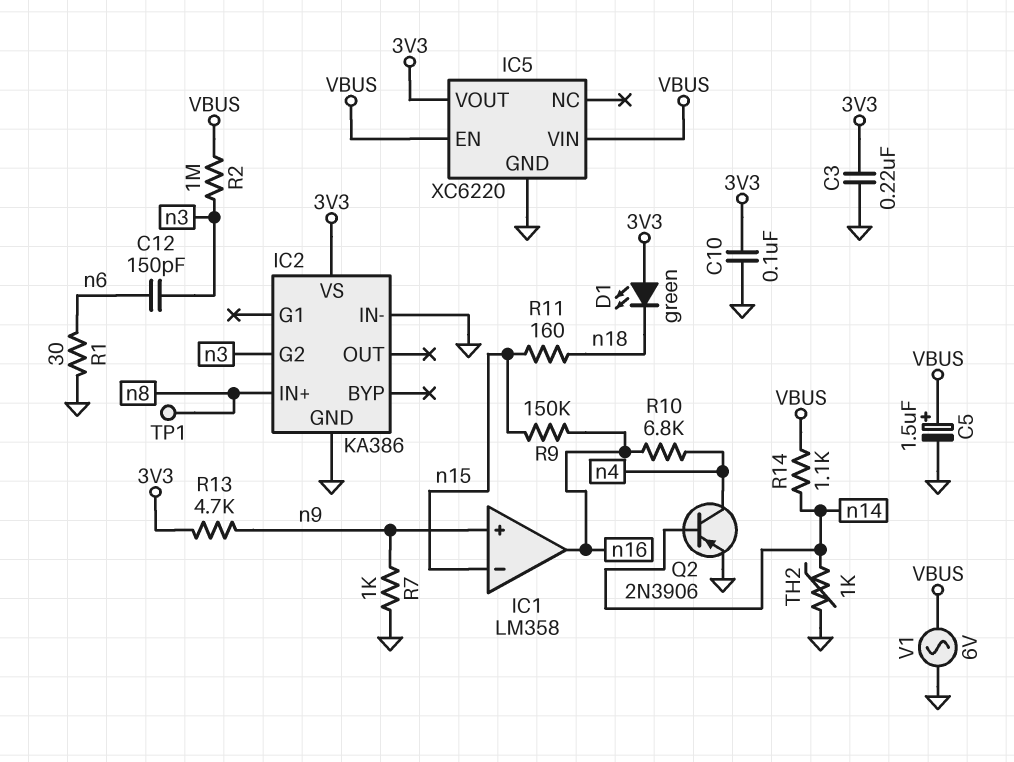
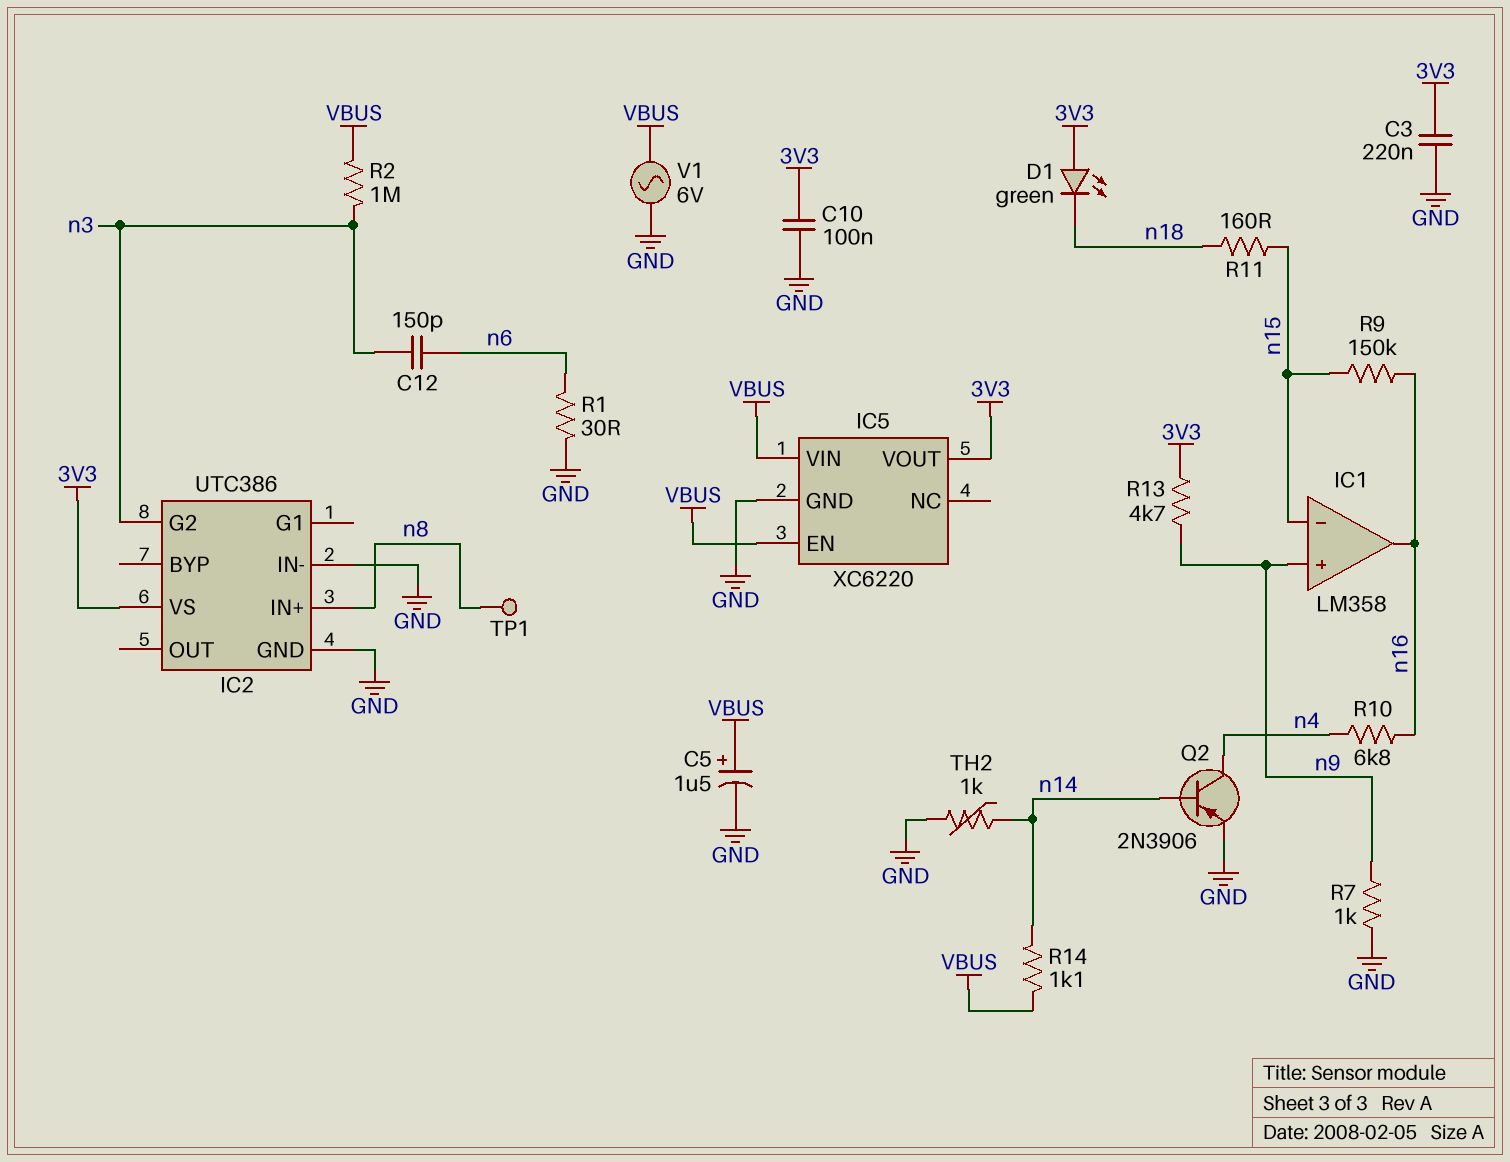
IC2: KA386 -> UTC386

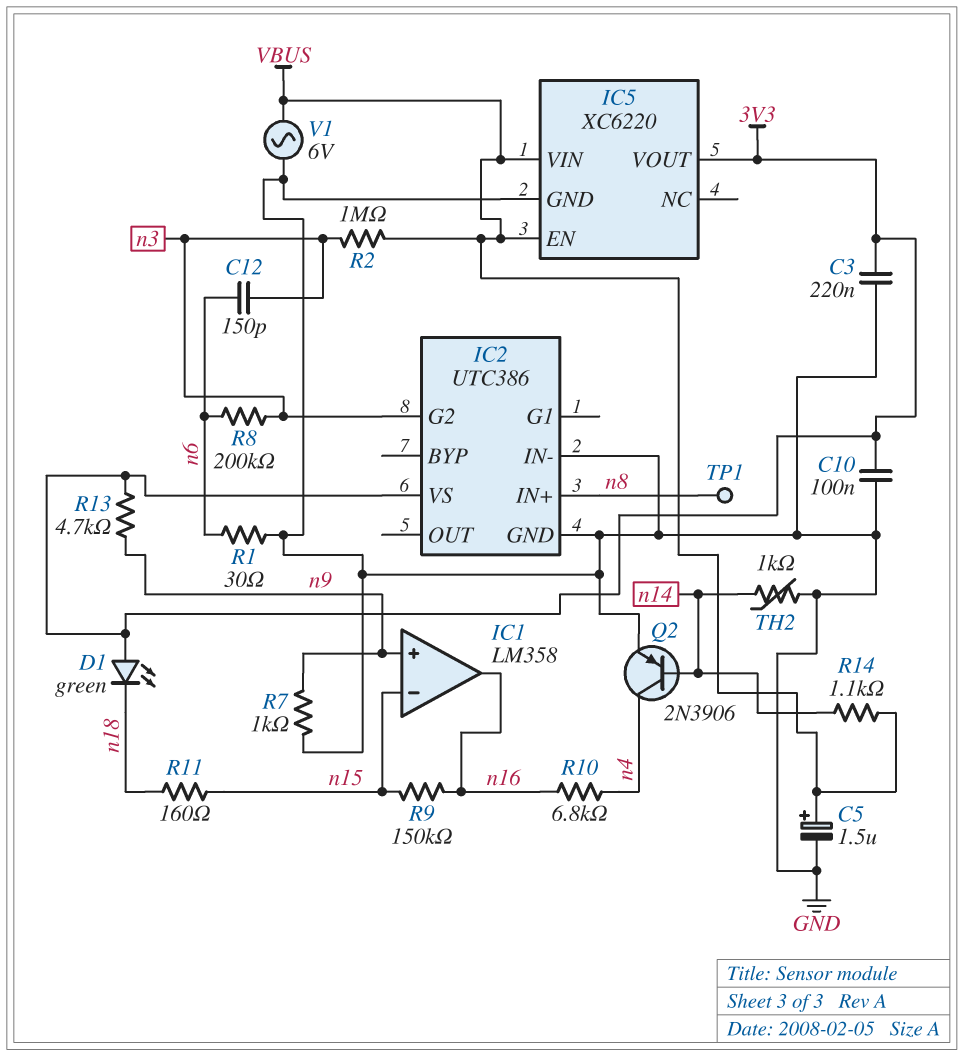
R8: none -> 200k (n3, n6)

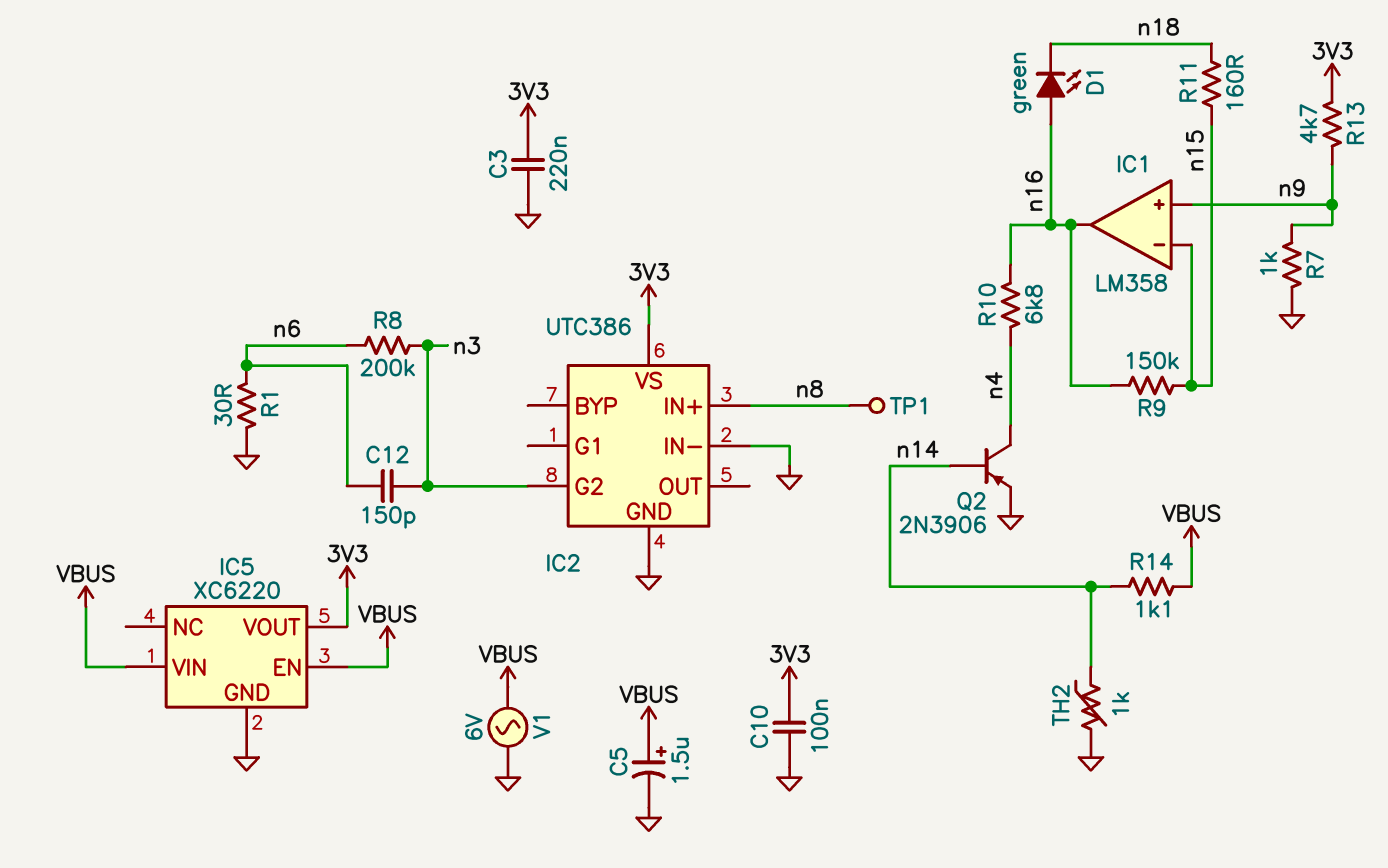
D1: LED green (A 3V3, K n18) -> LED green (A n16, K n18)
R2: 1M (VBUS, n3) -> none

